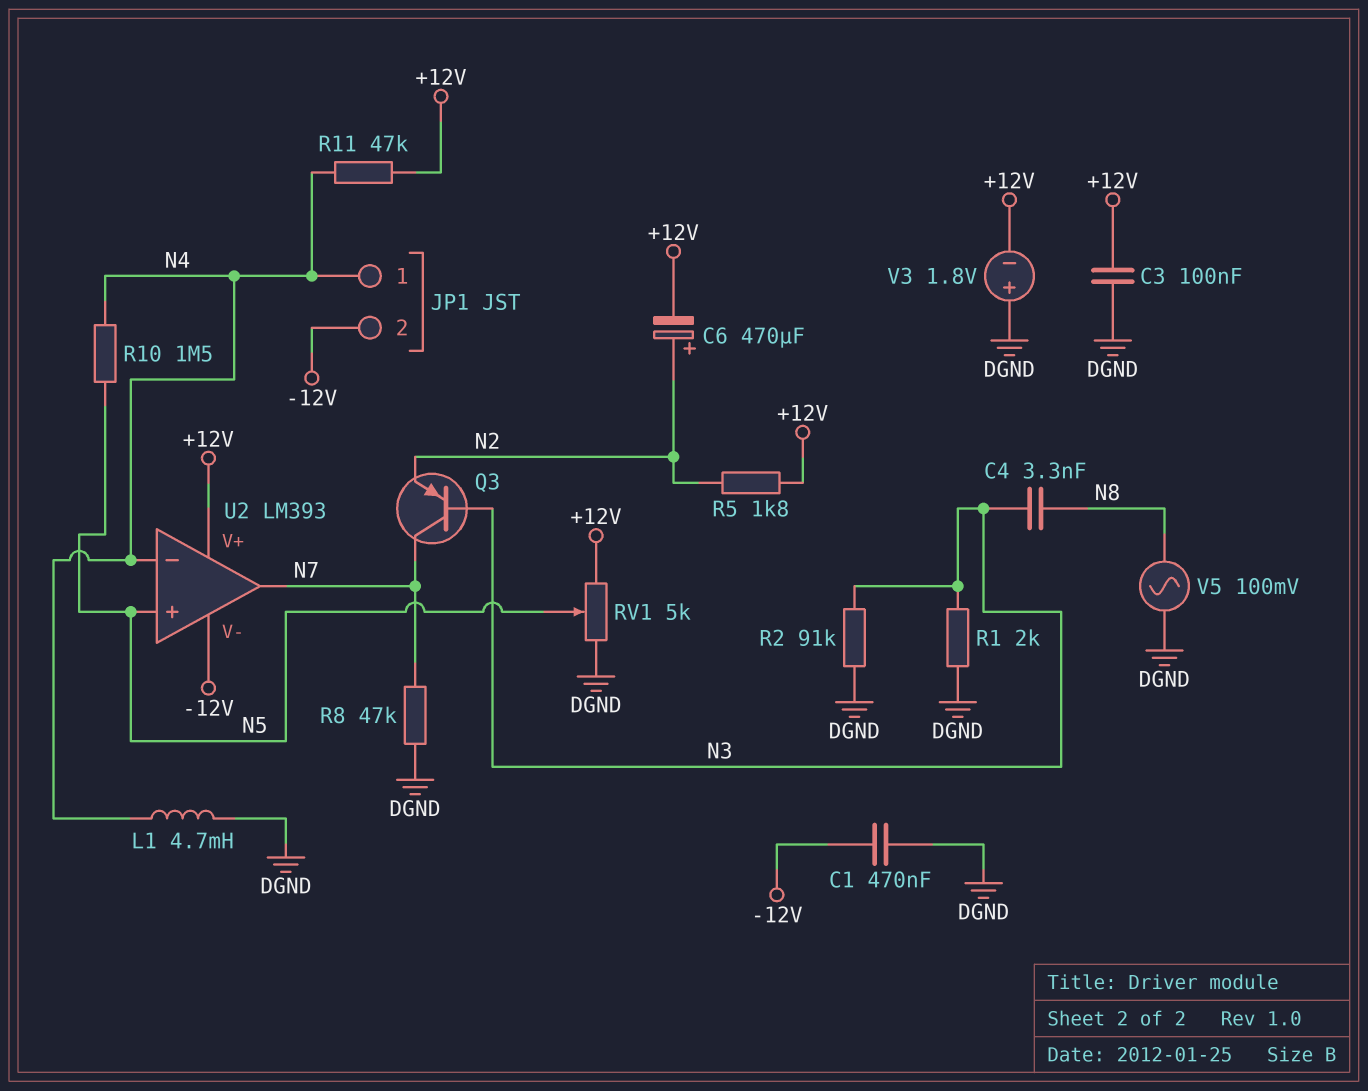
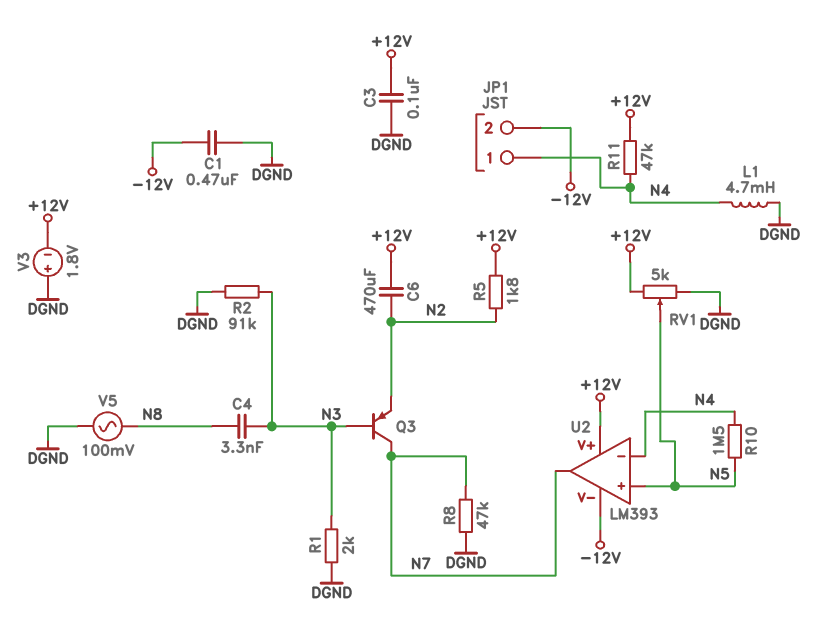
C6: 470uF (plus N2, minus +12V) -> 470uF (+12V, N2)

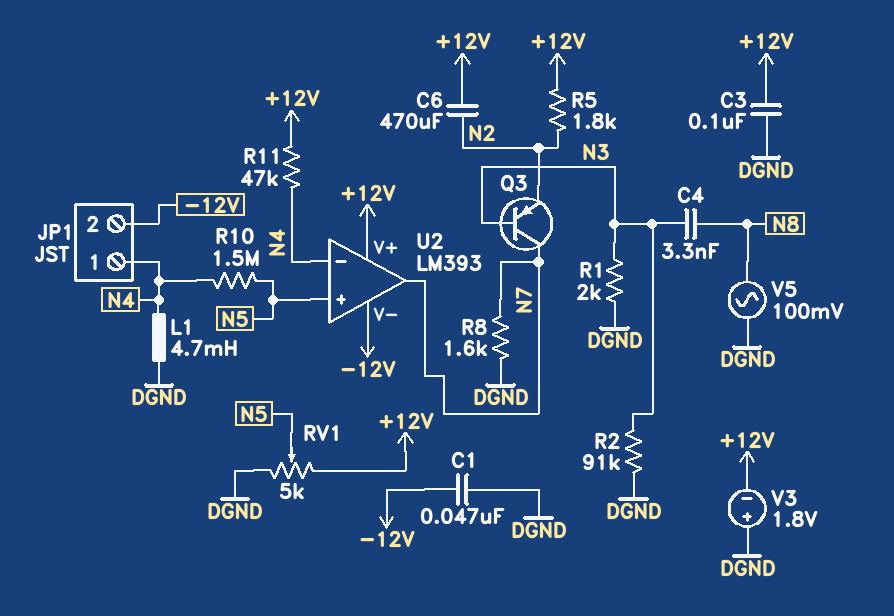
C1: 470nF (-12V, DGND) -> 47nF (-12V, DGND)
R8: 47k (DGND, N7) -> 1.6k (DGND, N7)

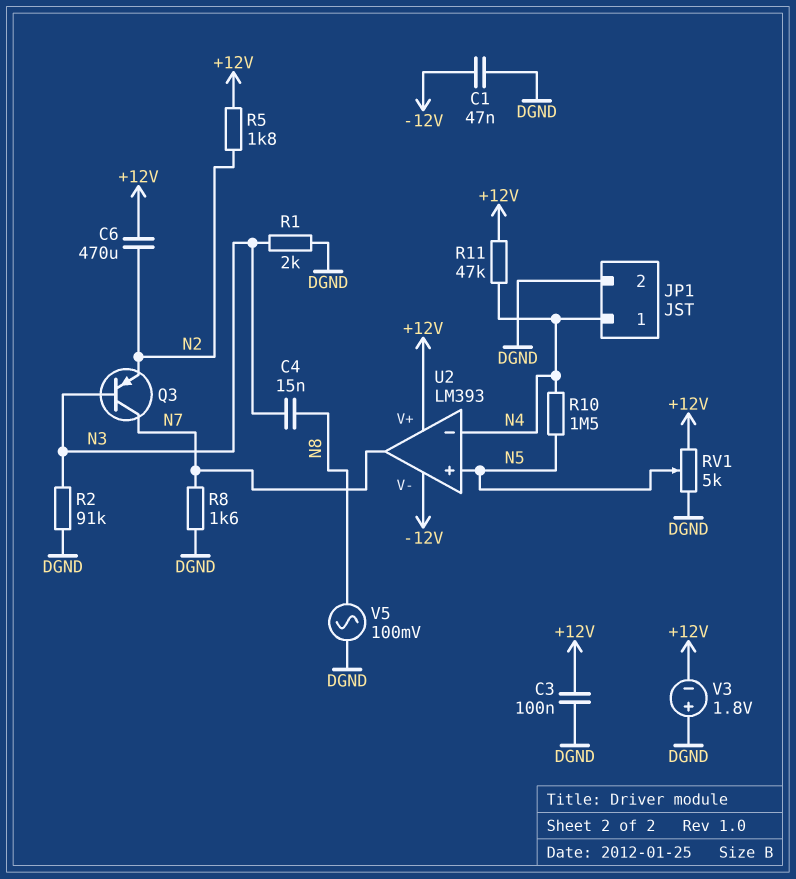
C4: 3.3nF (N3, N8) -> 15nF (N3, N8)
JP1 pin 2: -12V -> DGND
L1: 4.7mH (DGND, N4) -> none

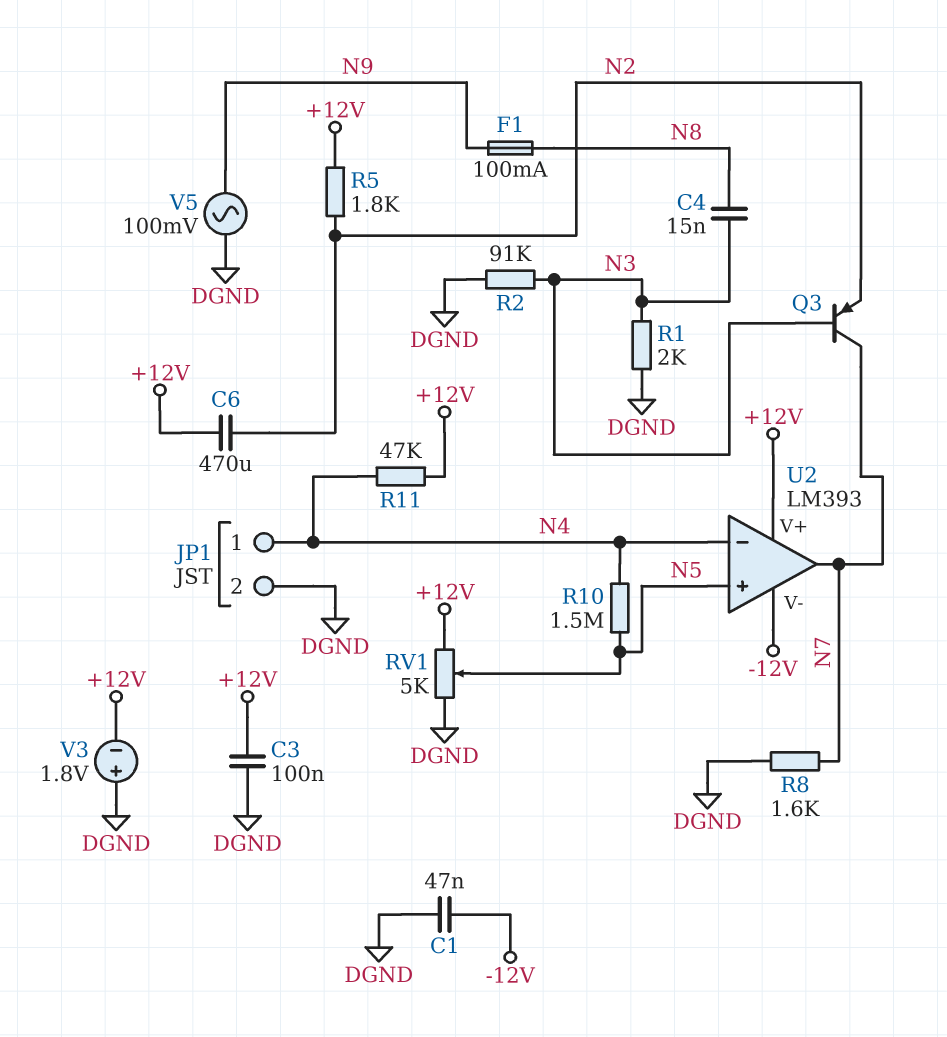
F1: none -> 100mA (N8, N9)
V5: AC 100mV (DGND, N8) -> AC 100mV (DGND, N9)

